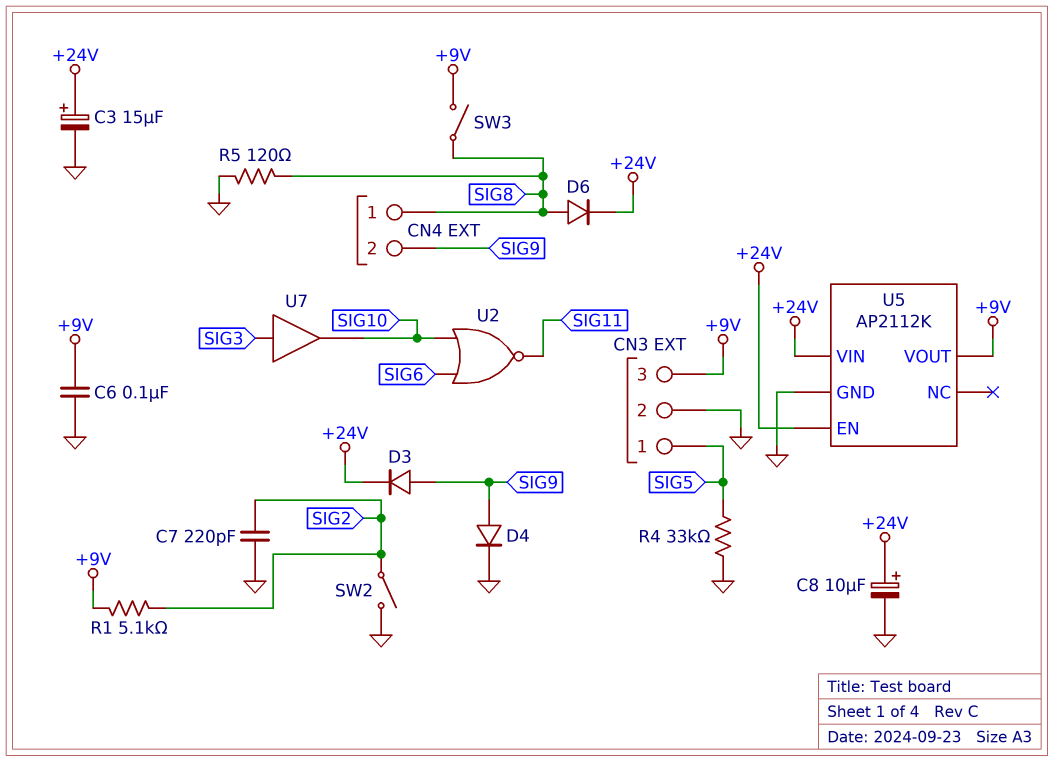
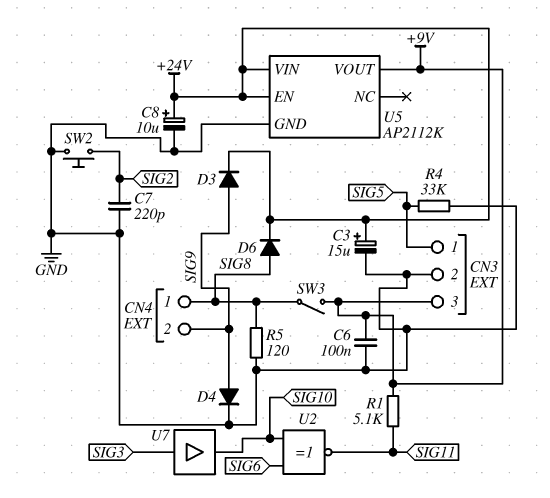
R1: 5.1k (+9V, SIG2) -> 5.1k (+9V, SIG11)
SW2: switch (GND, SIG2) -> button (GND, SIG2)
U2: NOR (in SIG6, in SIG10, out SIG11) -> XNOR (in SIG6, in SIG10, out SIG11)

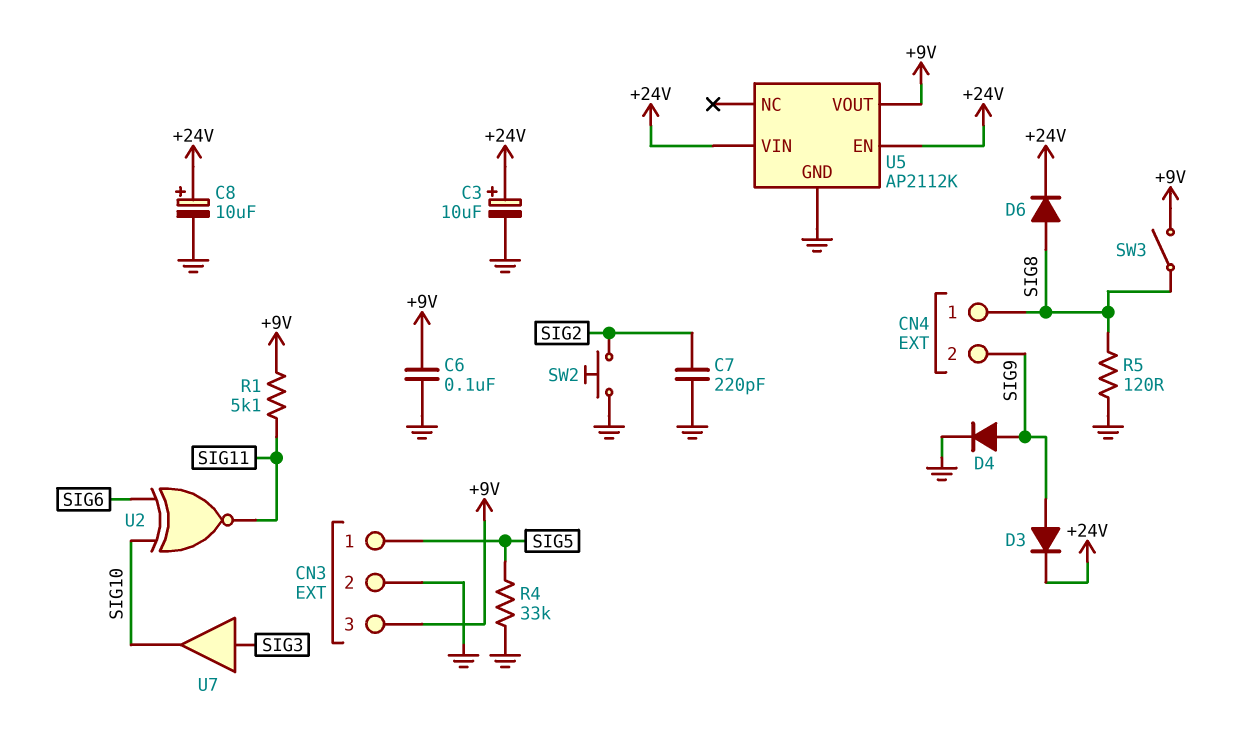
C3: 15uF (plus +24V, minus GND) -> 10uF (plus +24V, minus GND)

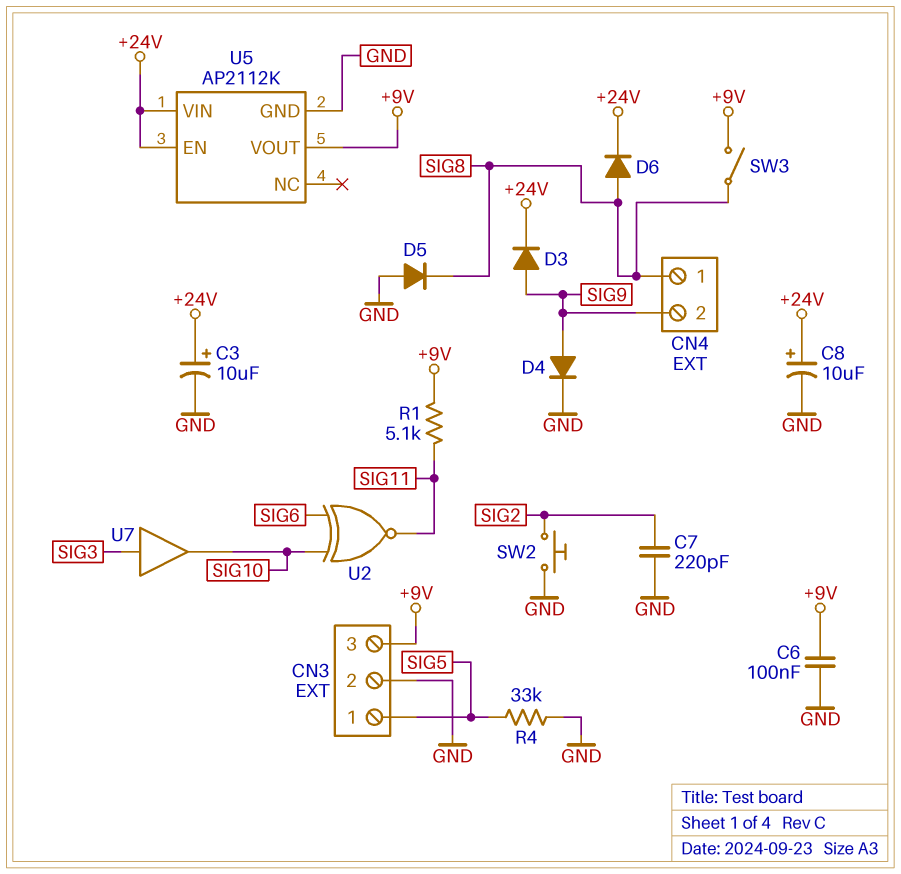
D5: none -> diode (A GND, K SIG8)
R5: 120 (GND, SIG8) -> none

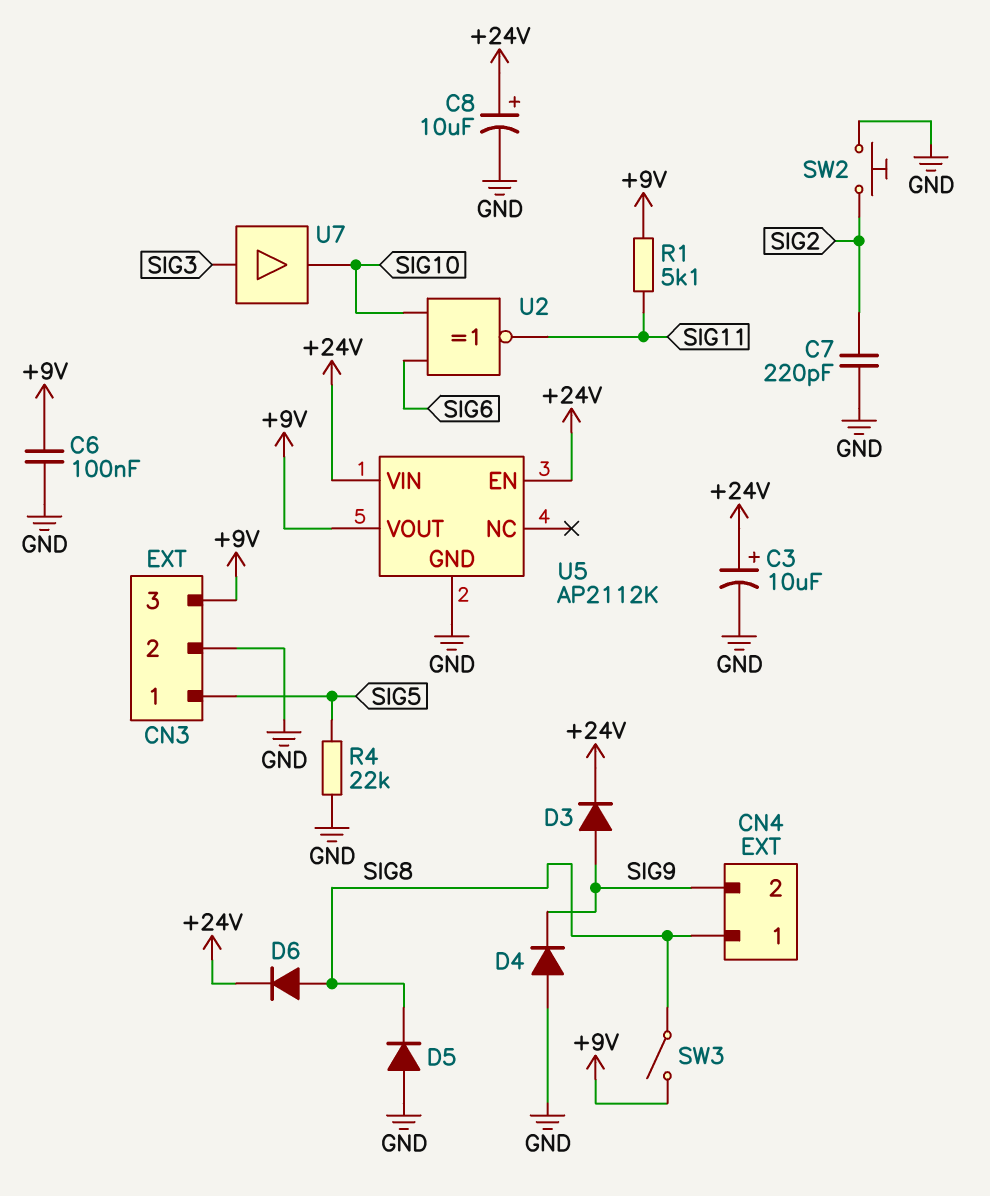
D4: diode (A SIG9, K GND) -> diode (A GND, K SIG9)
R4: 33k (GND, SIG5) -> 22k (GND, SIG5)

